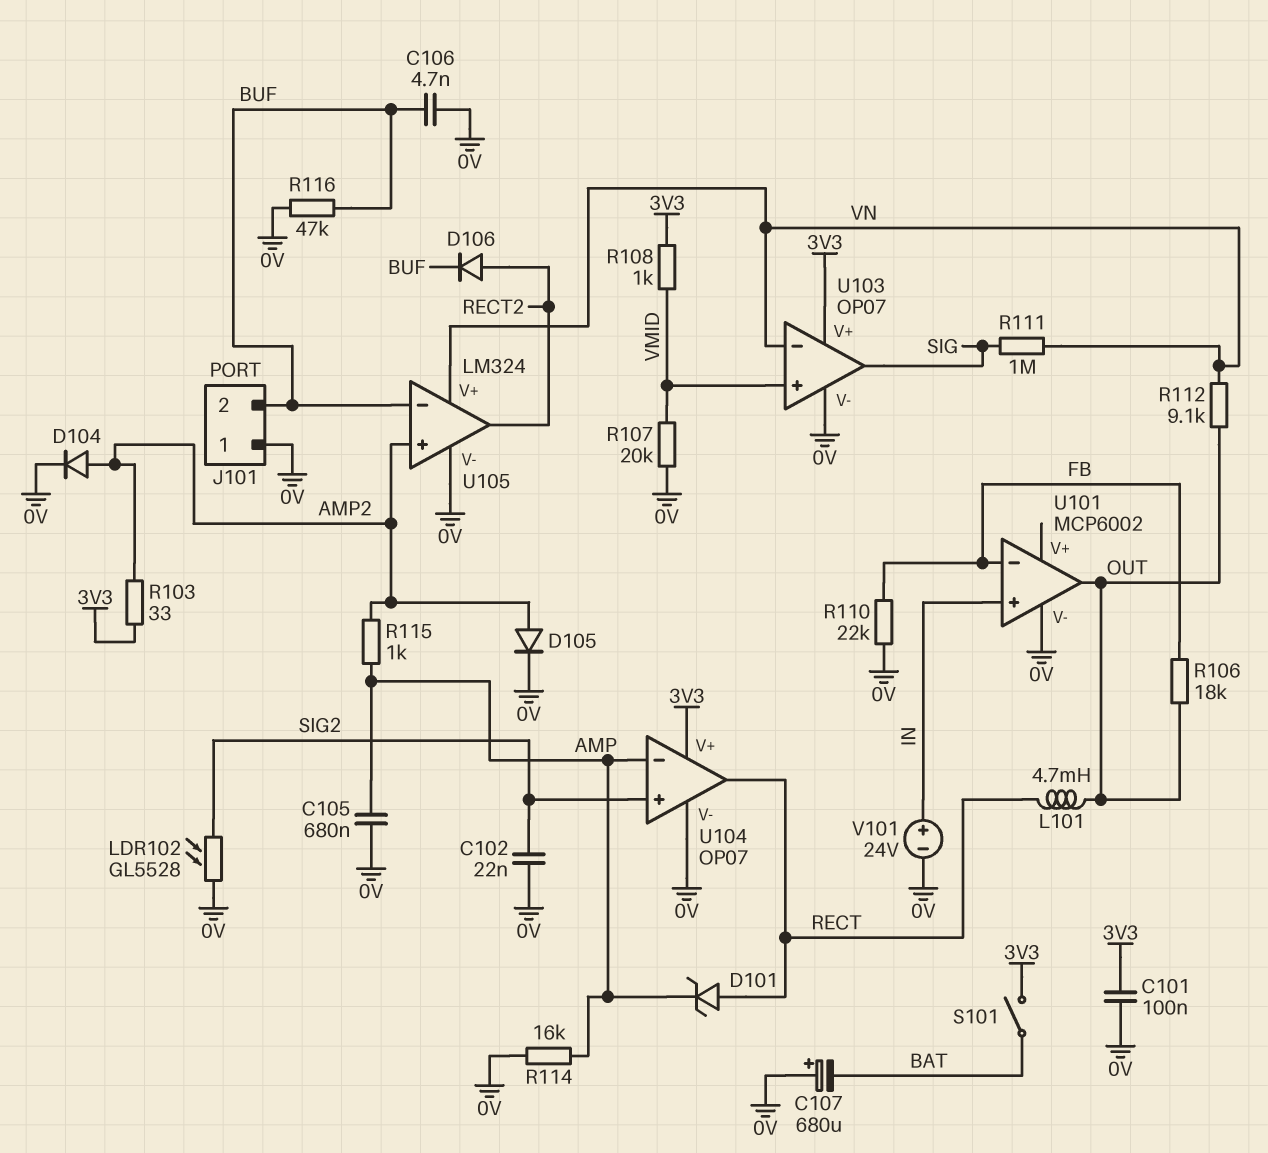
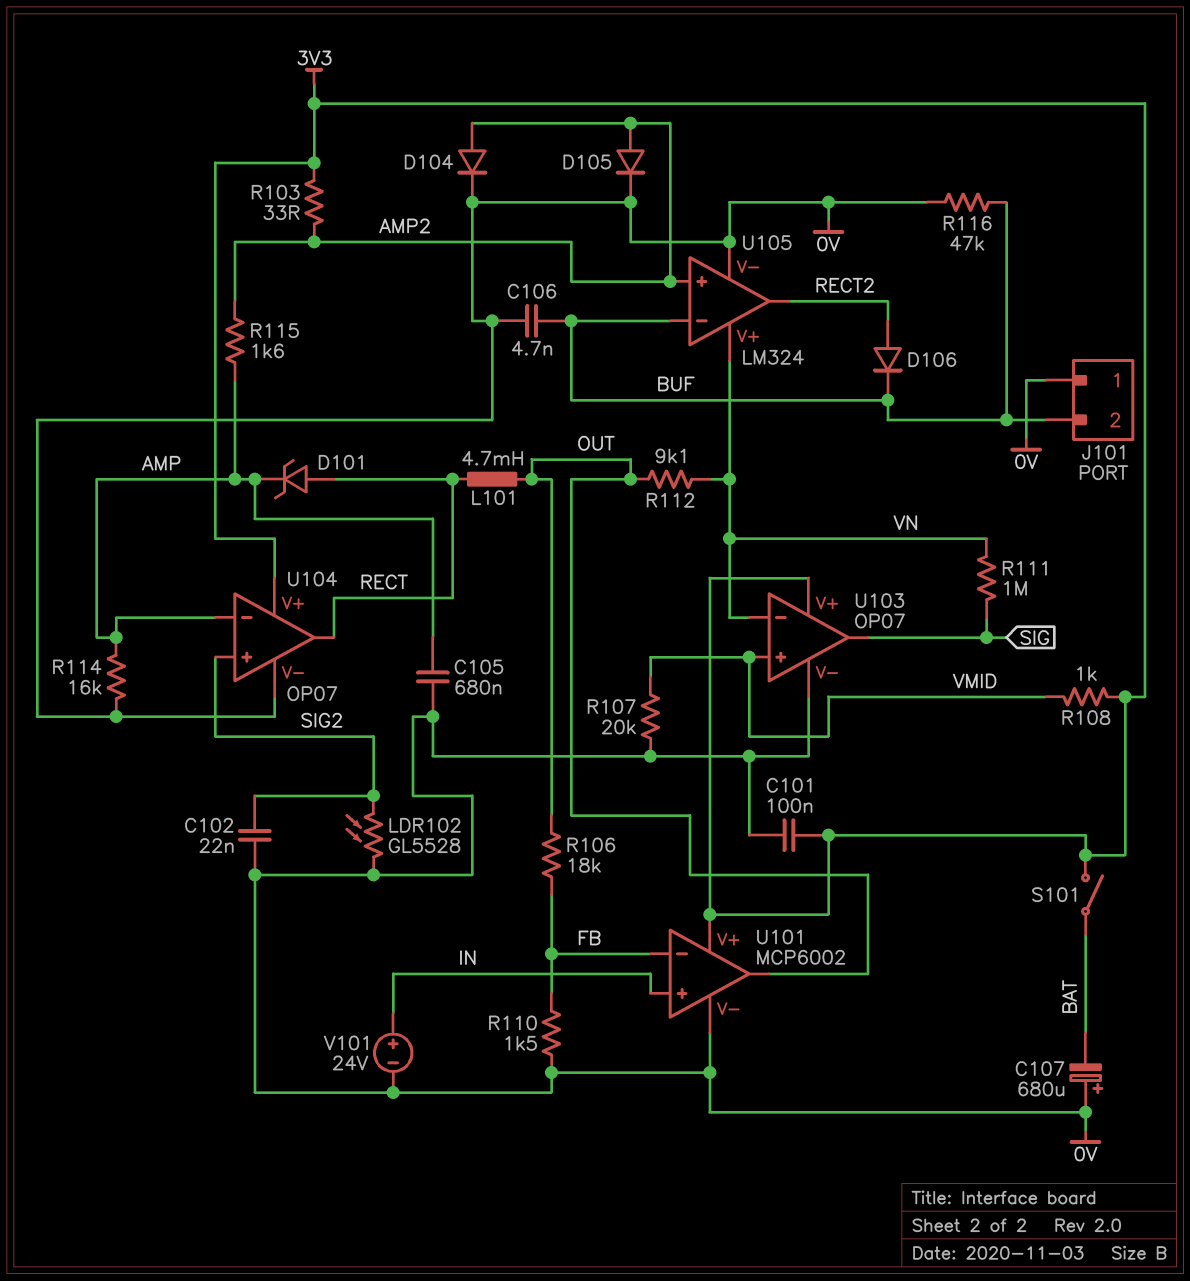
R110: 22k (0V, FB) -> 1.5k (0V, FB)
R115: 1k (AMP, AMP2) -> 1.6k (AMP, AMP2)
U101 pin V+: none -> 3V3

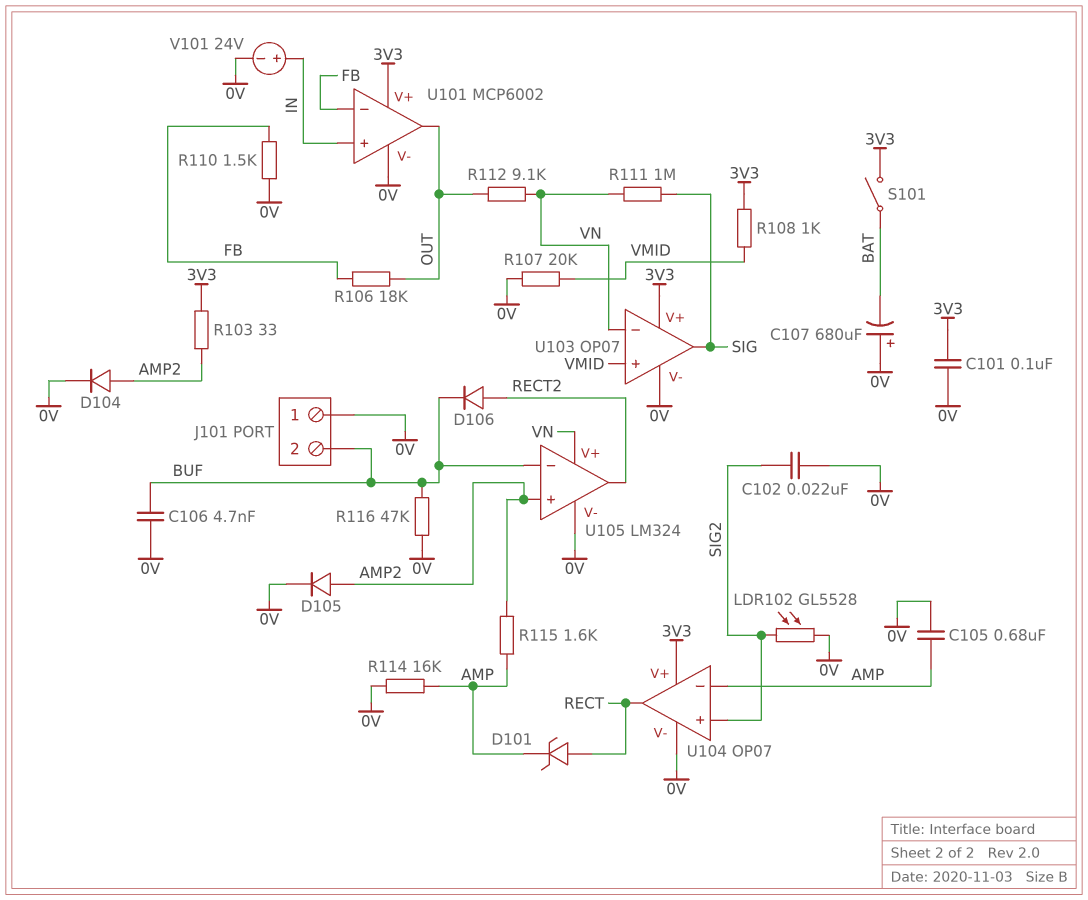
L101: 4.7mH (OUT, RECT) -> none

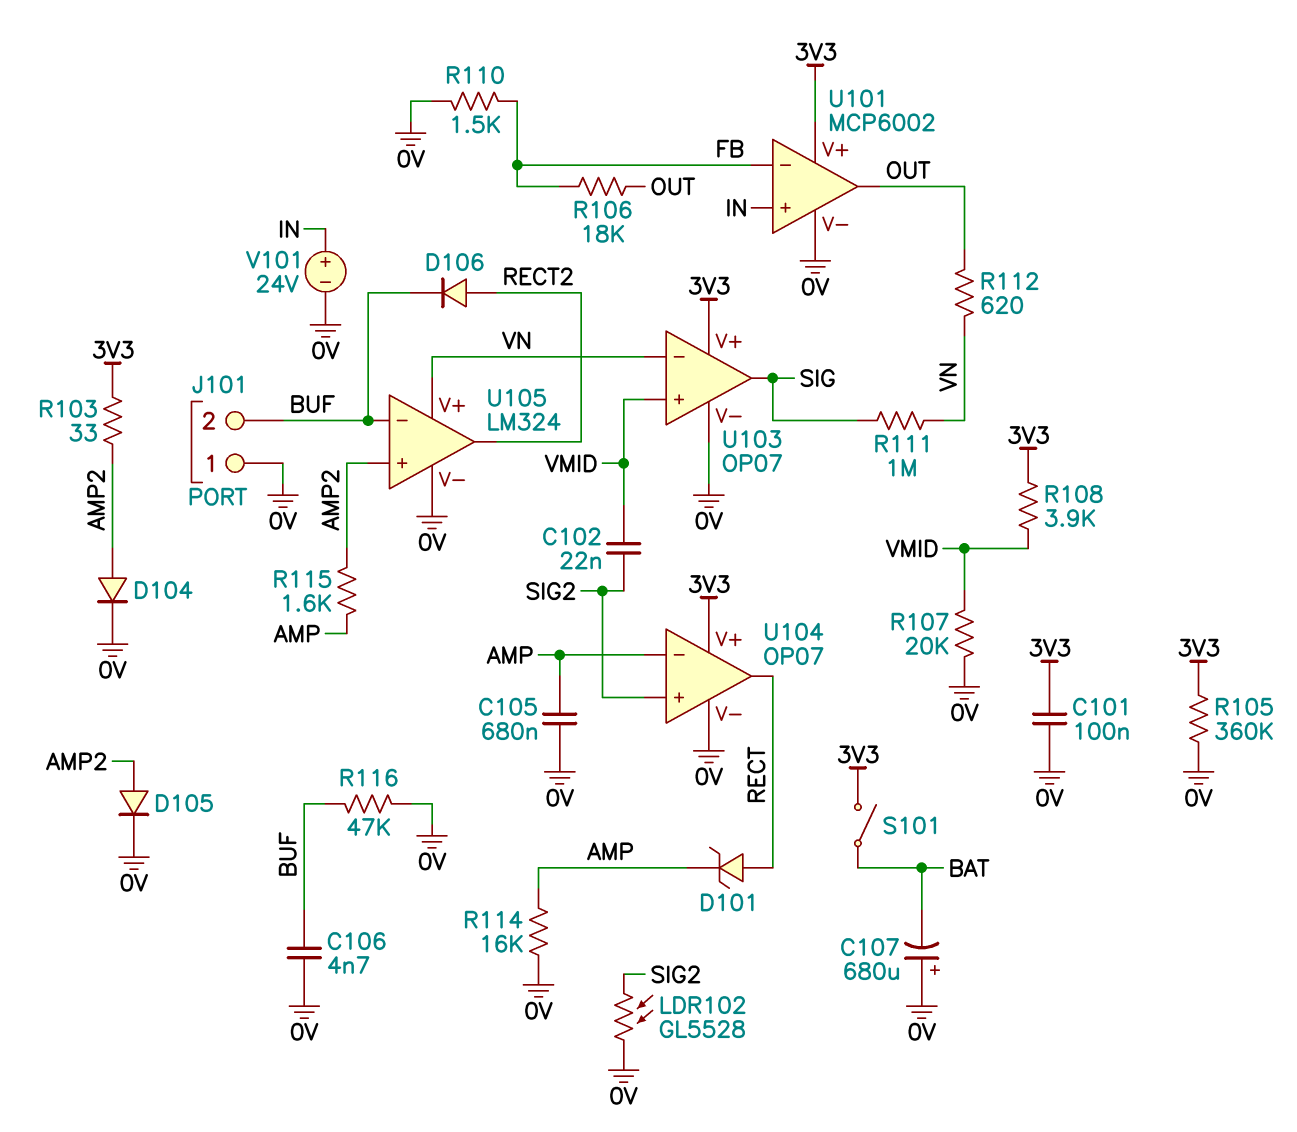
C102: 22nF (0V, SIG2) -> 22nF (SIG2, VMID)
R105: none -> 360k (0V, 3V3)
R108: 1k (3V3, VMID) -> 3.9k (3V3, VMID)
R112: 9.1k (OUT, VN) -> 620 (OUT, VN)

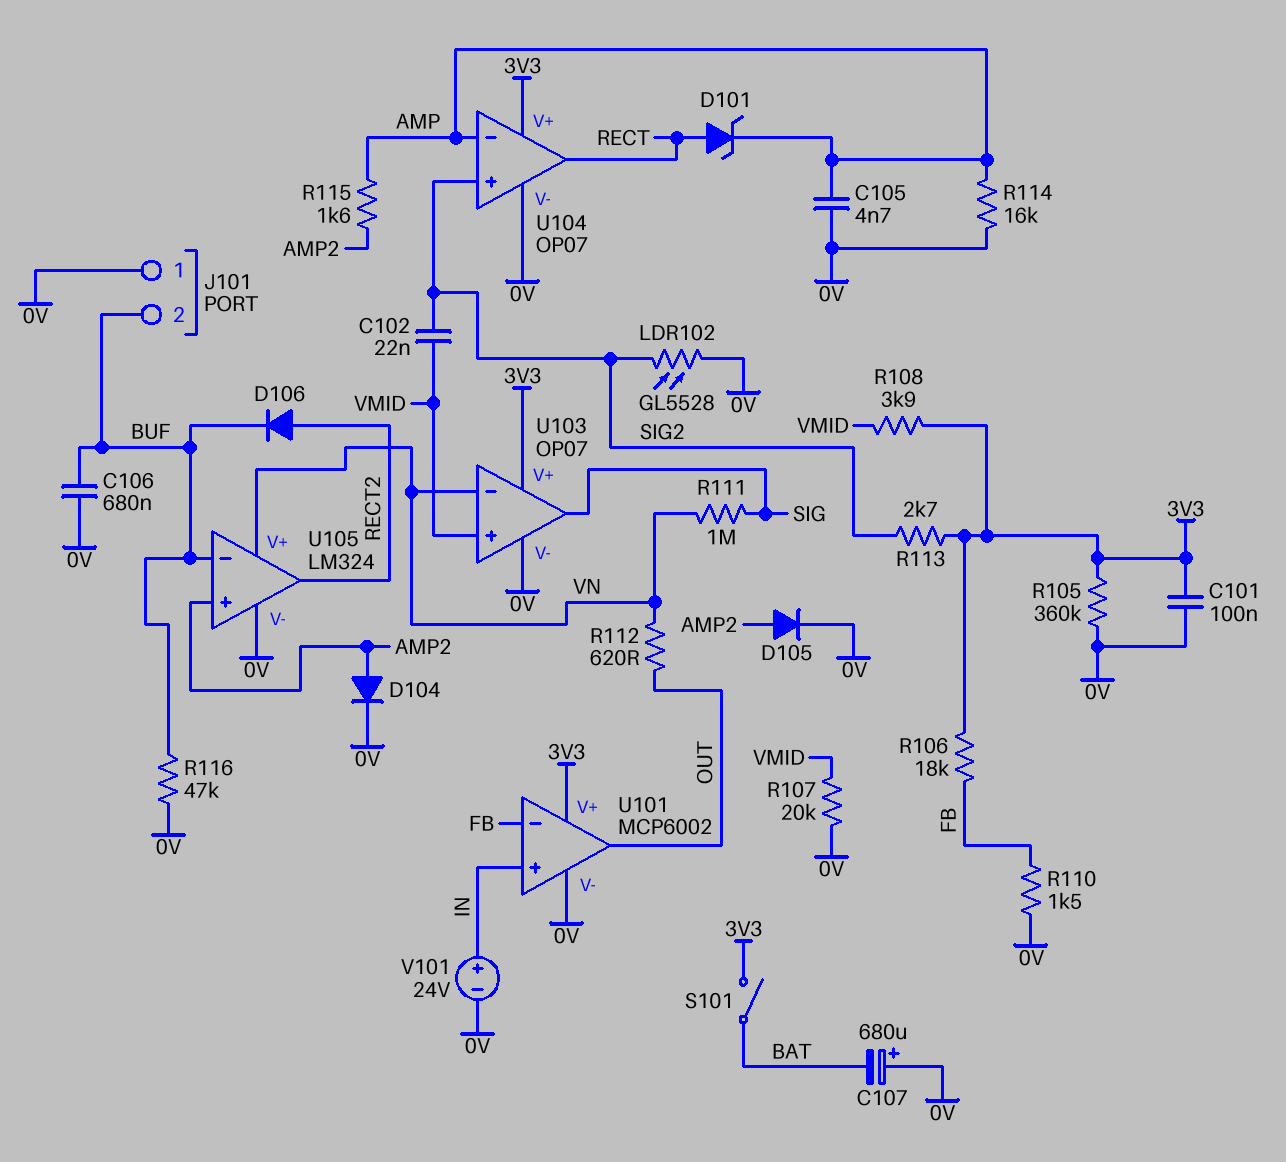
C105: 680nF (0V, AMP) -> 4.7nF (0V, AMP)
C106: 4.7nF (0V, BUF) -> 680nF (0V, BUF)
R103: 33 (3V3, AMP2) -> none
R106: 18k (FB, OUT) -> 18k (3V3, FB)
R113: none -> 2.7k (3V3, SIG2)

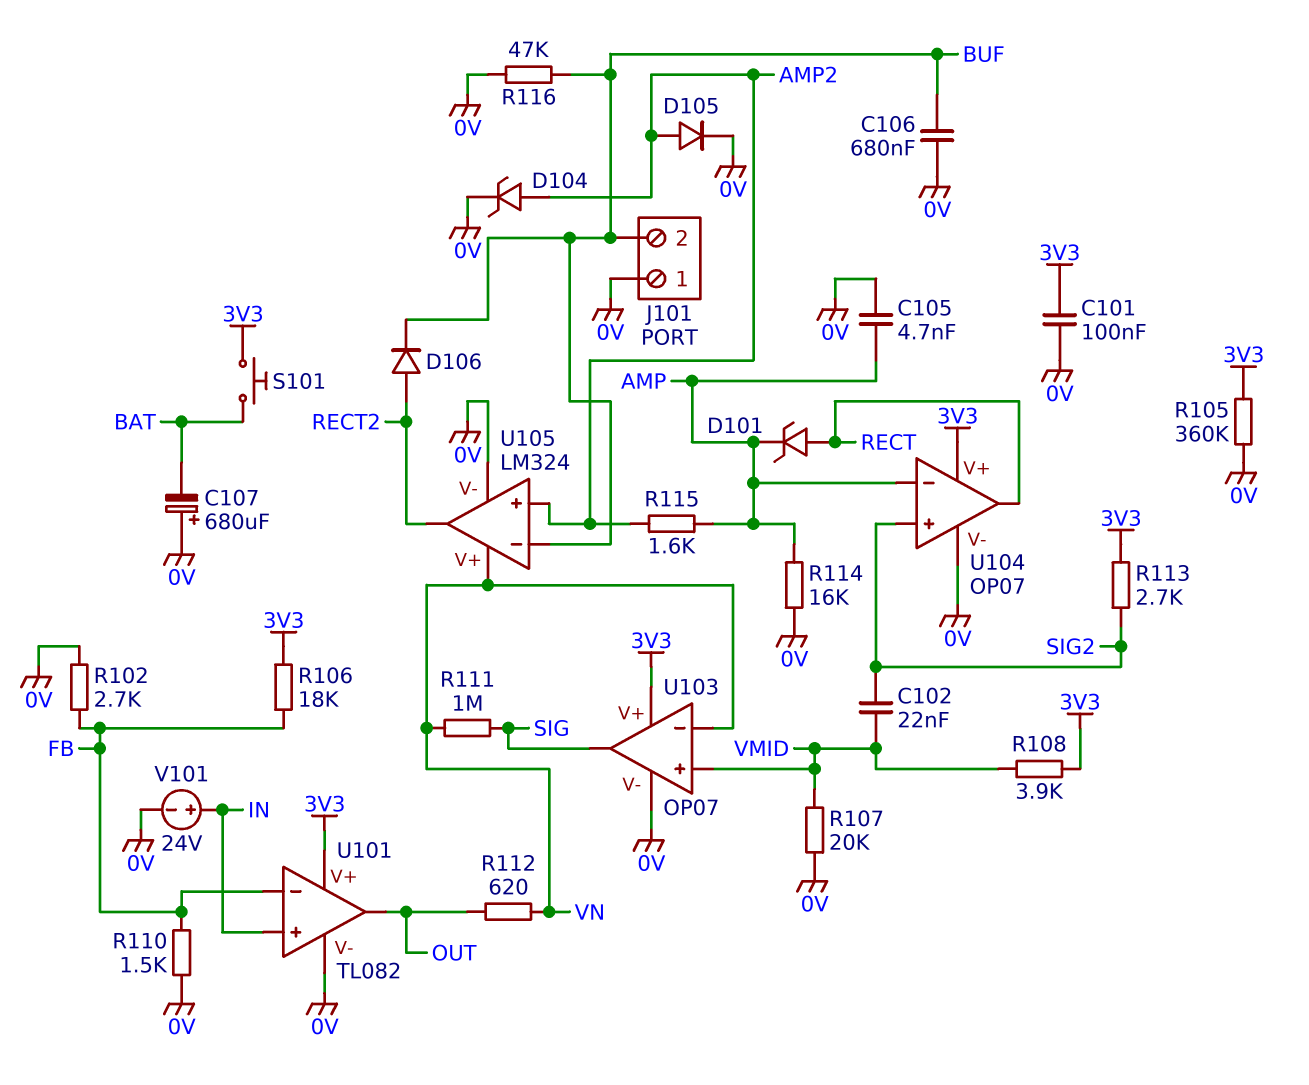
D104: diode (A AMP2, K 0V) -> zener (A AMP2, K 0V)
LDR102: GL5528 (0V, SIG2) -> none
R102: none -> 2.7k (0V, FB)
S101: switch (3V3, BAT) -> button (3V3, BAT)
U101: MCP6002 -> TL082

